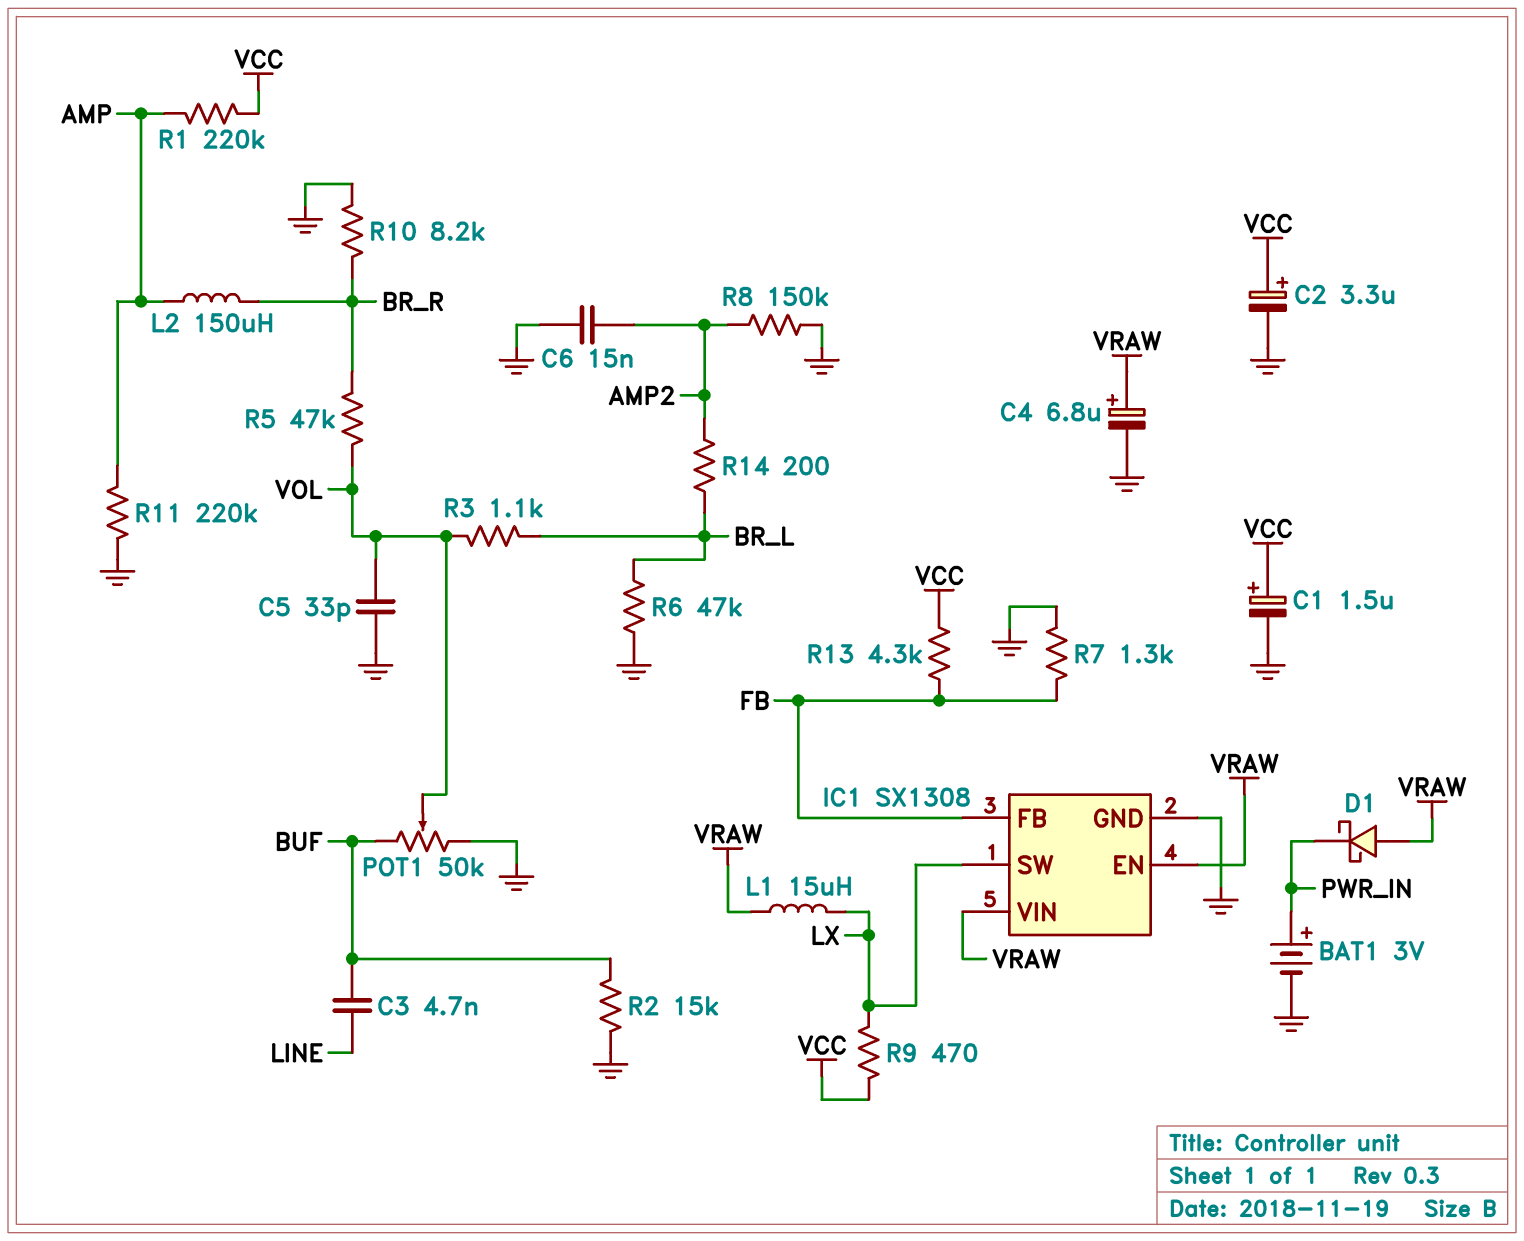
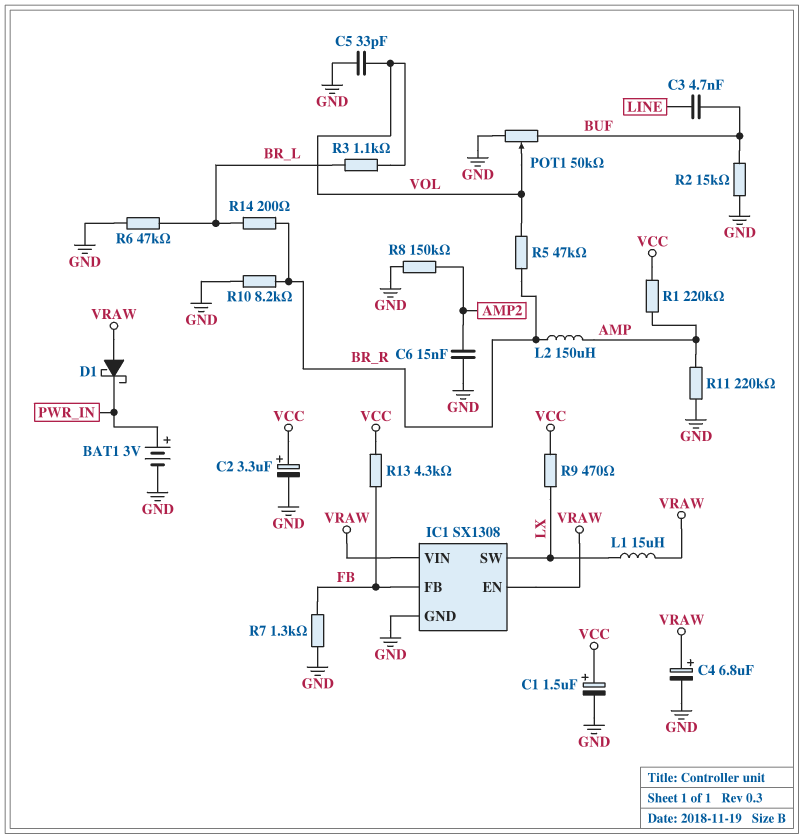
R14: 200 (AMP2, BR_L) -> 200 (BR_L, BR_R)

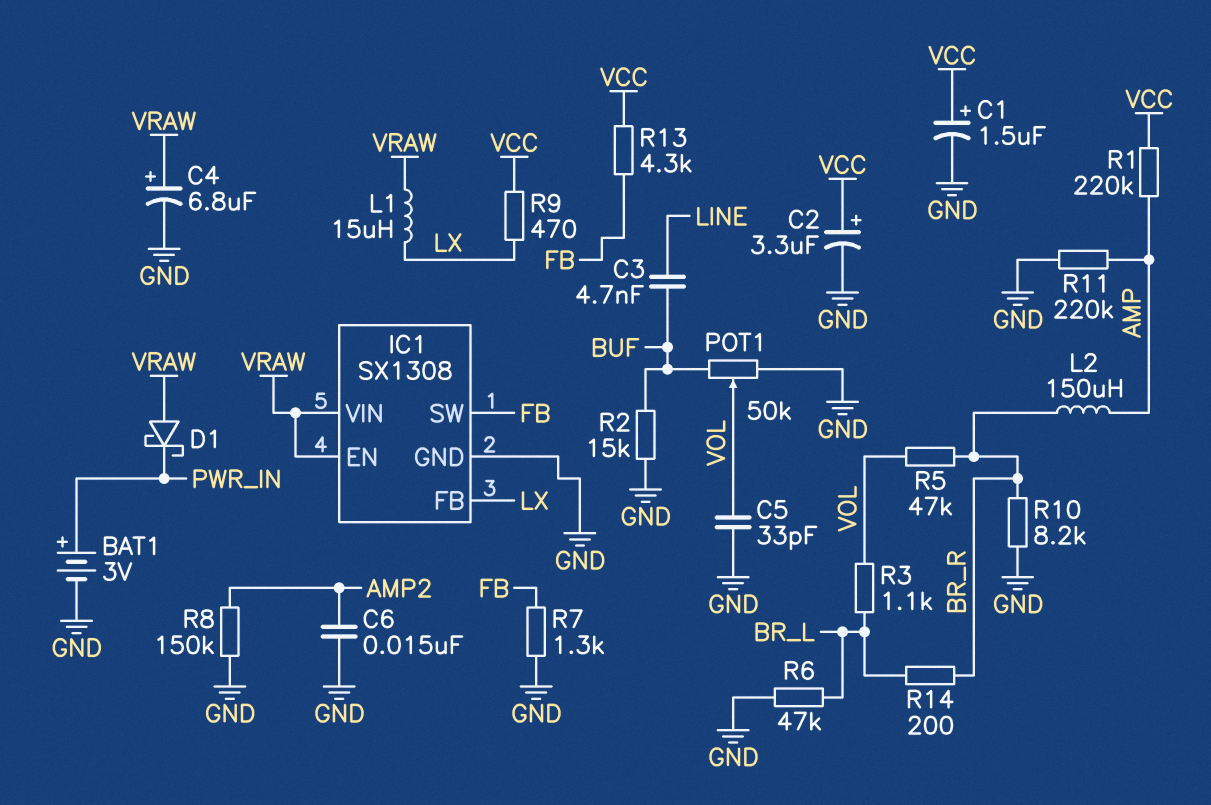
IC1 pin FB: FB -> LX
IC1 pin SW: LX -> FB

